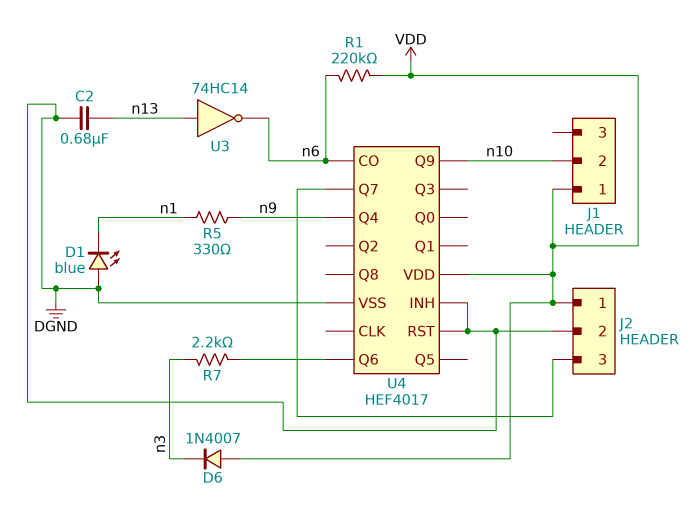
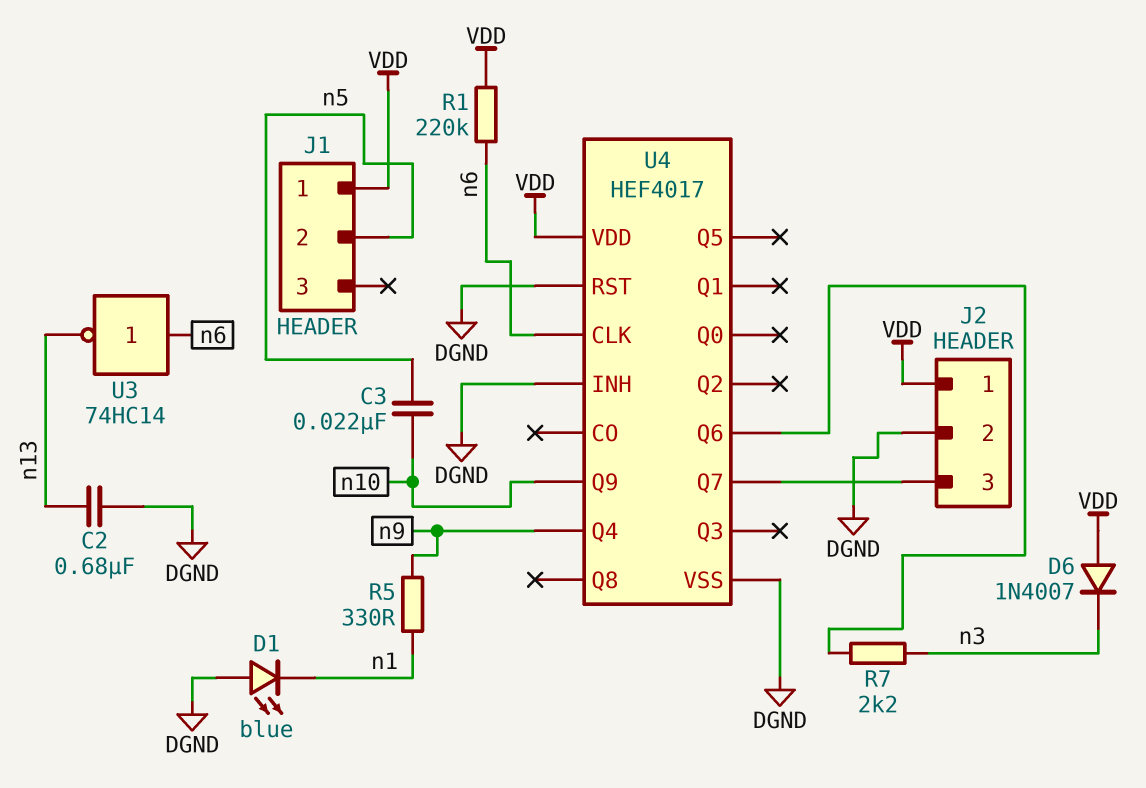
C3: none -> 22nF (n5, n10)
J1 pin 2: n10 -> n5
U3: NOT 74HC14 (in n13, out n6) -> NOT 74HC14 (in n6, out n13)
U4 pin CLK: none -> n6
U4 pin CO: n6 -> none

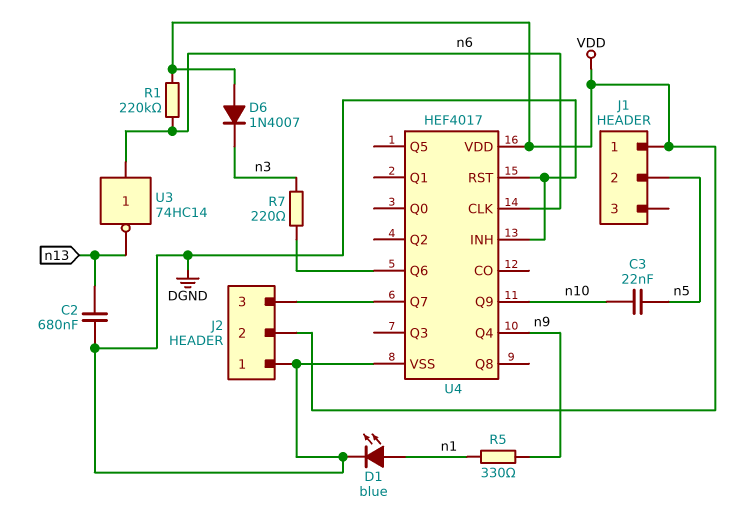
D1: LED blue (A DGND, K n1) -> LED blue (A n1, K DGND)
J2 pin 1: VDD -> DGND
J2 pin 2: DGND -> VDD
R7: 2.2k (U4/Q6, n3) -> 220 (U4/Q6, n3)

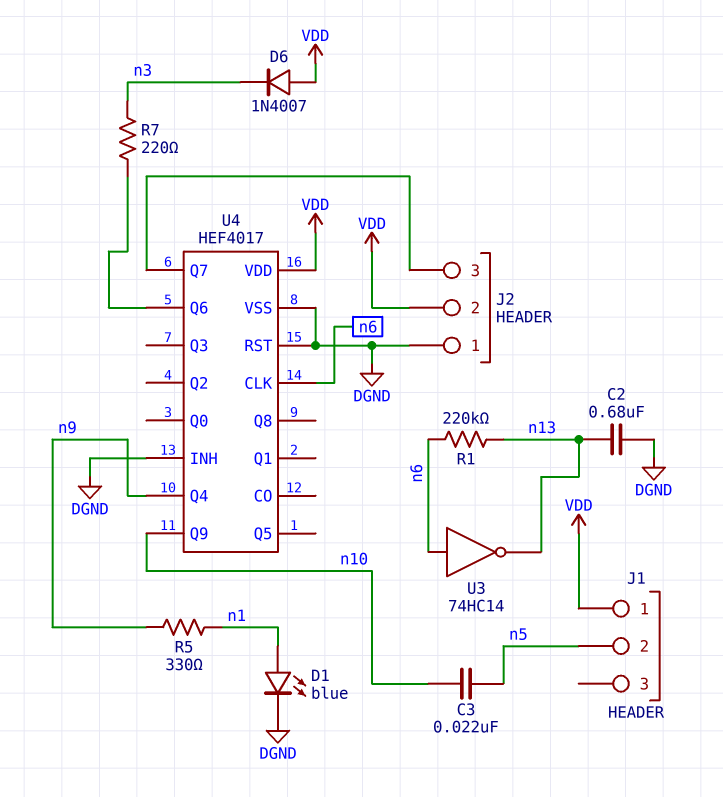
R1: 220k (VDD, n6) -> 220k (n6, n13)

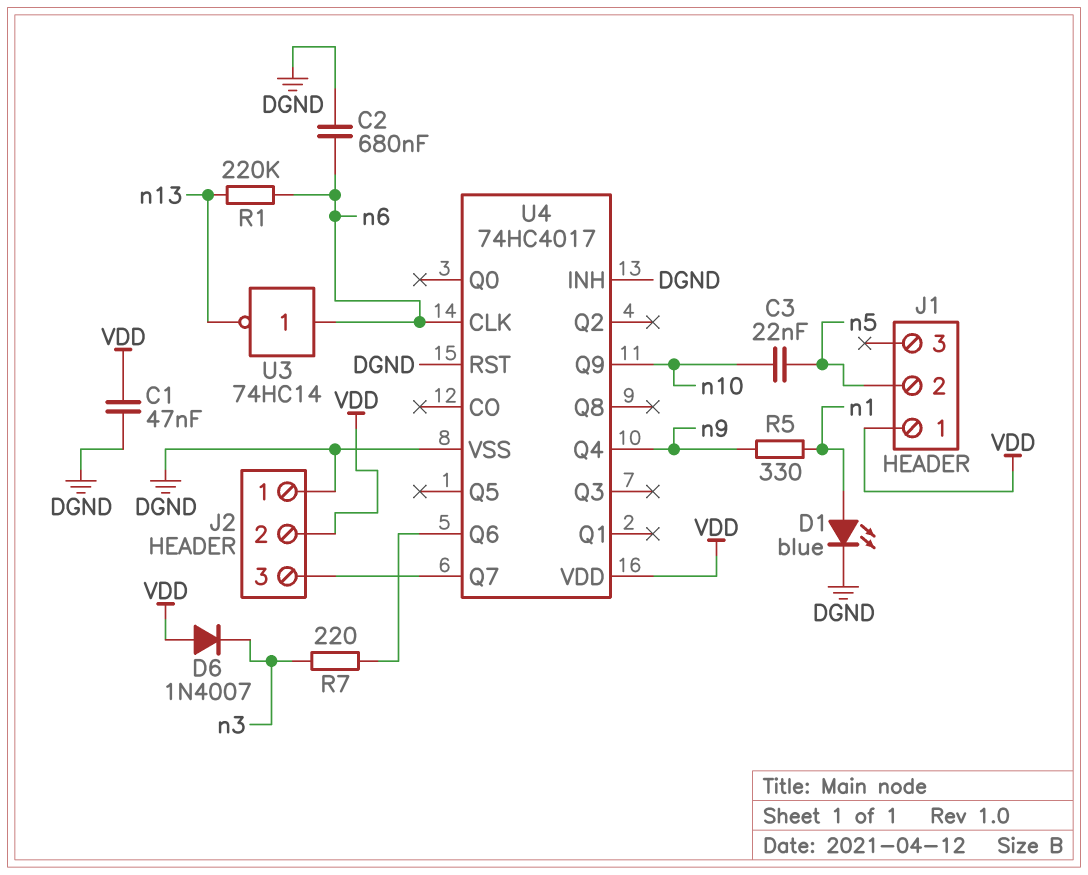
C1: none -> 47nF (DGND, VDD)
C2: 680nF (DGND, n13) -> 680nF (DGND, n6)
U4: HEF4017 -> 74HC4017

